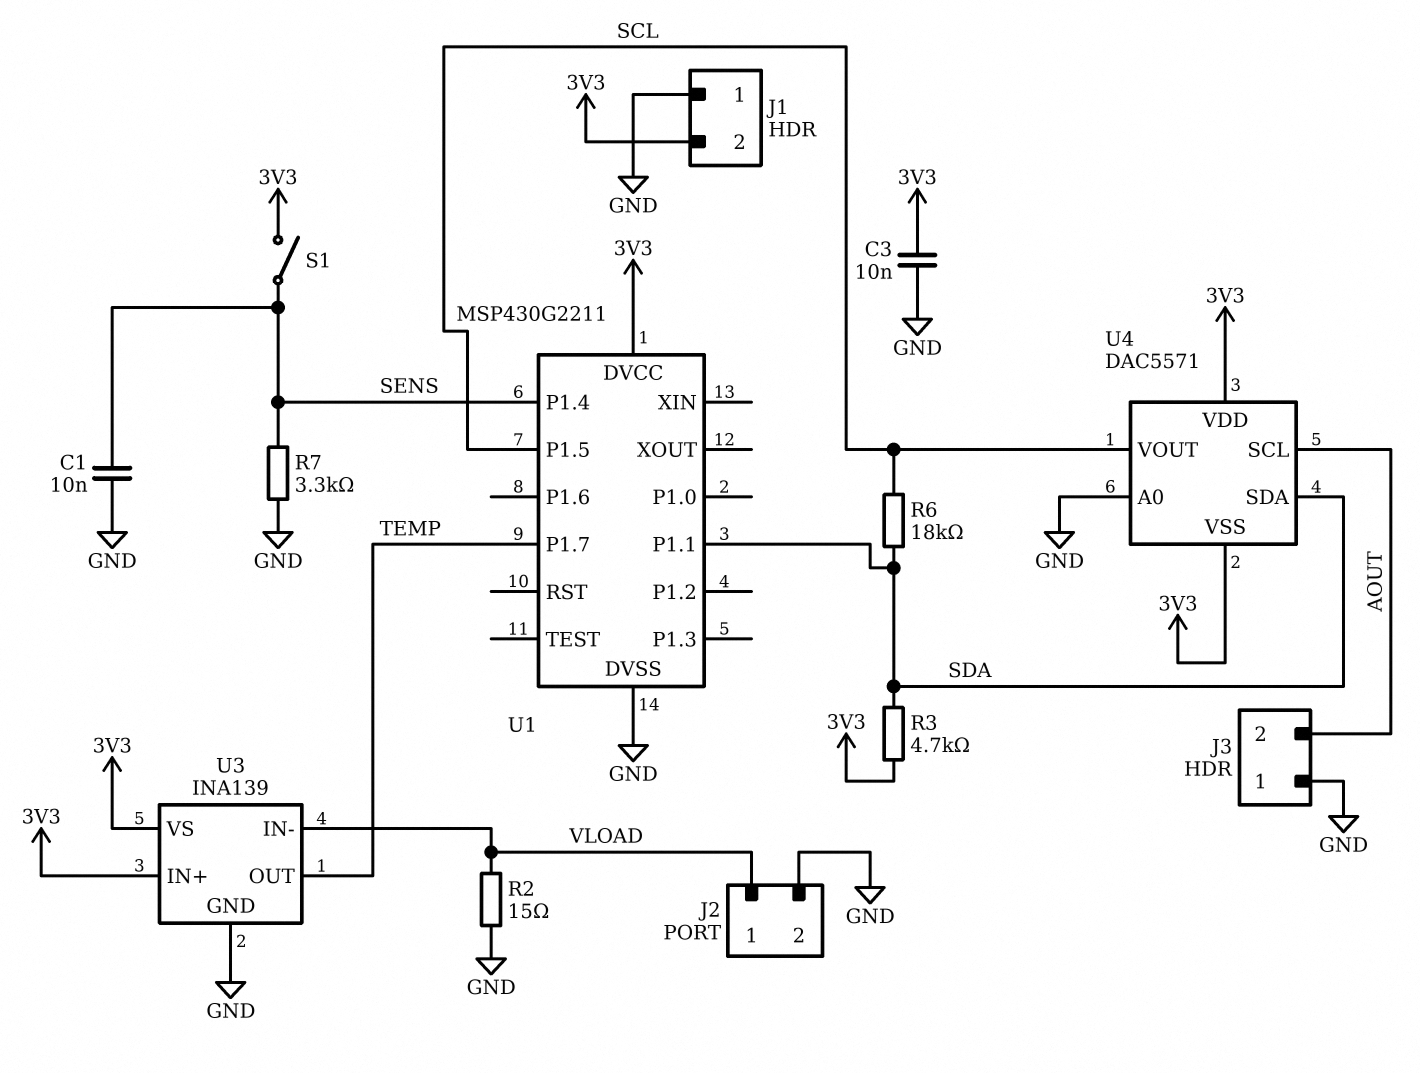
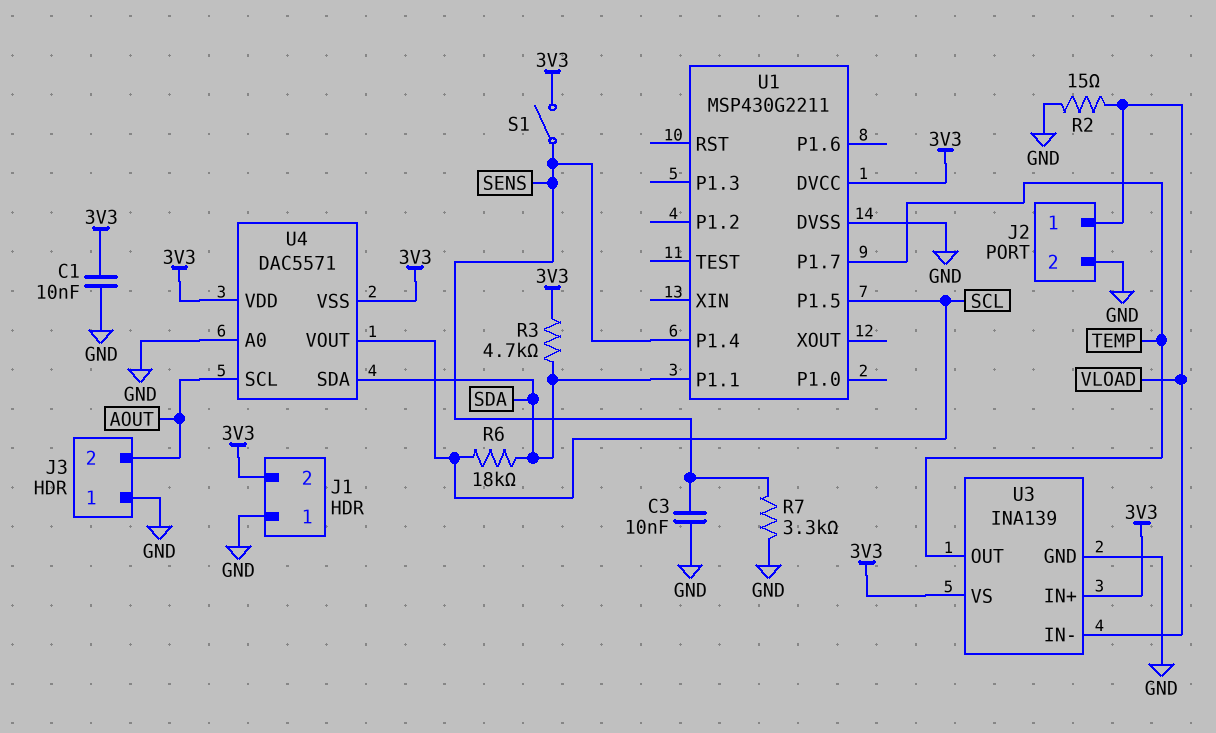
C1: 10nF (GND, SENS) -> 10nF (3V3, GND)
C3: 10nF (3V3, GND) -> 10nF (GND, SENS)

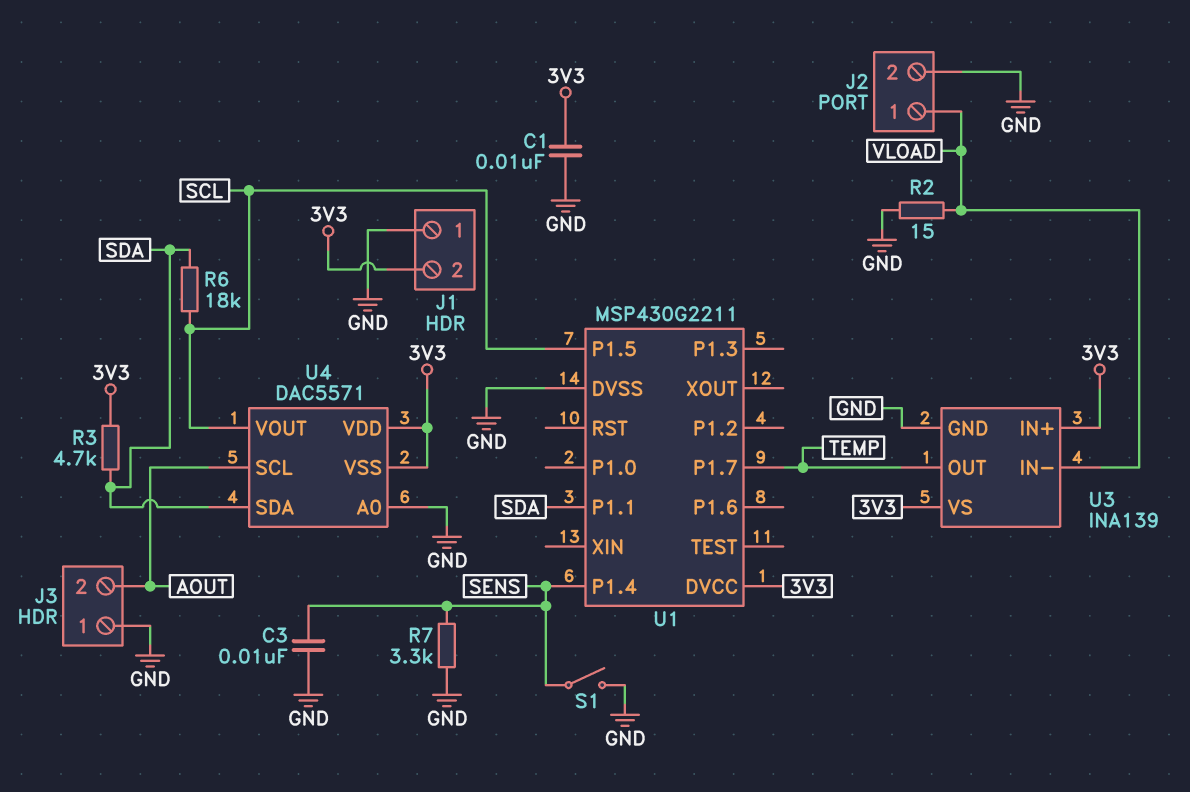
S1: switch (3V3, SENS) -> switch (GND, SENS)

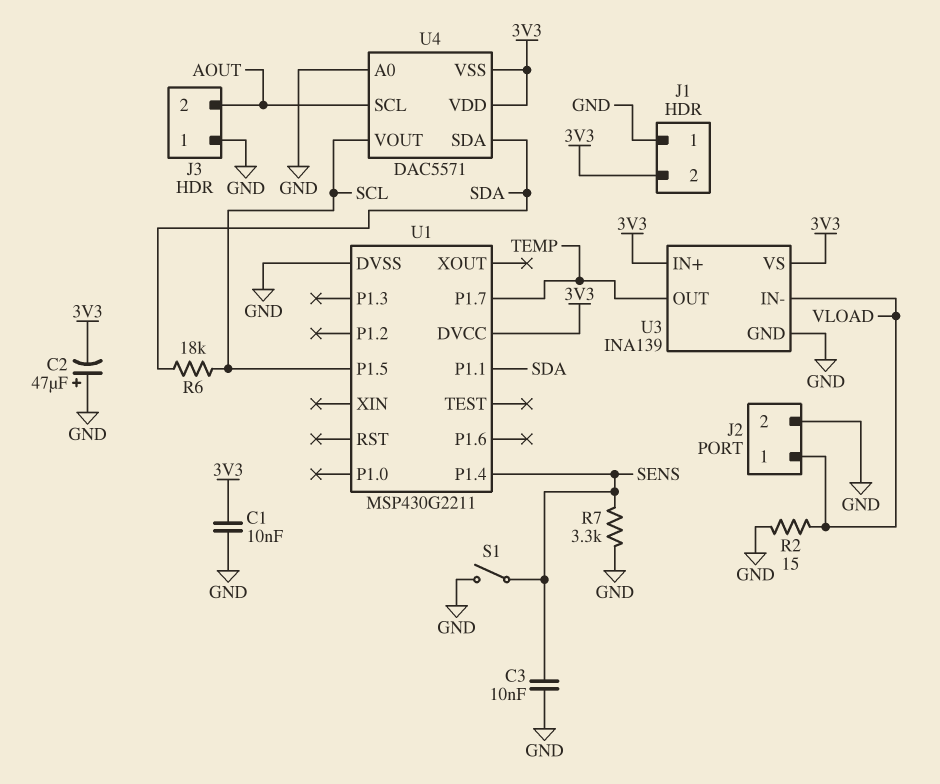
C2: none -> 47uF (plus GND, minus 3V3)
R3: 4.7k (3V3, SDA) -> none

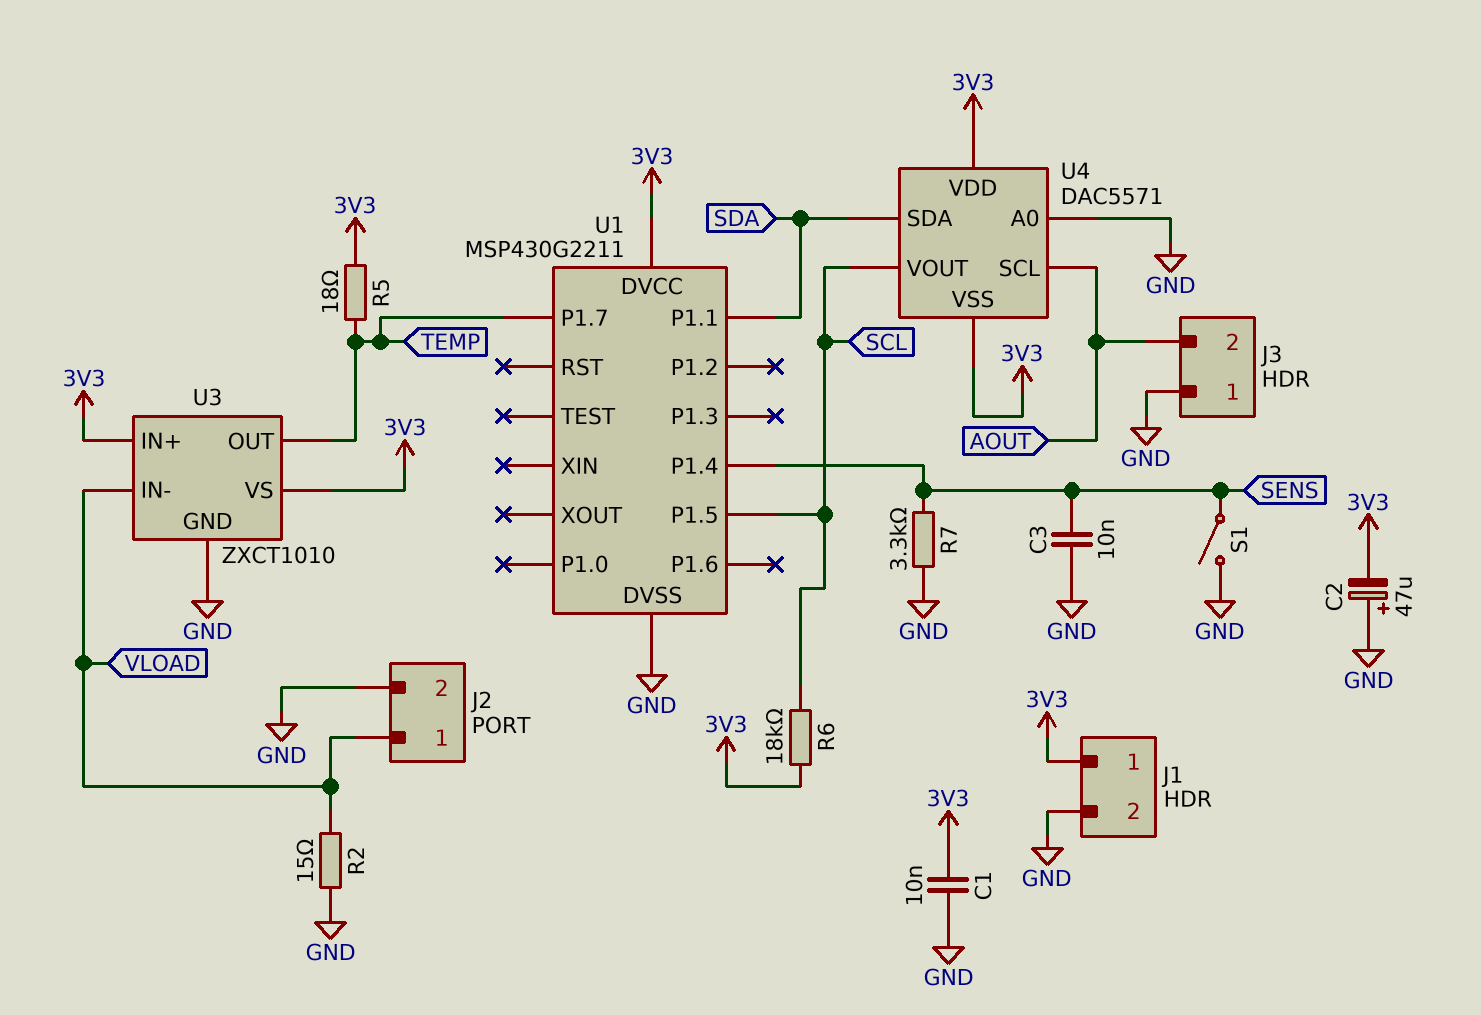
J1 pin 1: GND -> 3V3
J1 pin 2: 3V3 -> GND
R5: none -> 18 (3V3, TEMP)
R6: 18k (SCL, SDA) -> 18k (3V3, SCL)
U3: INA139 -> ZXCT1010

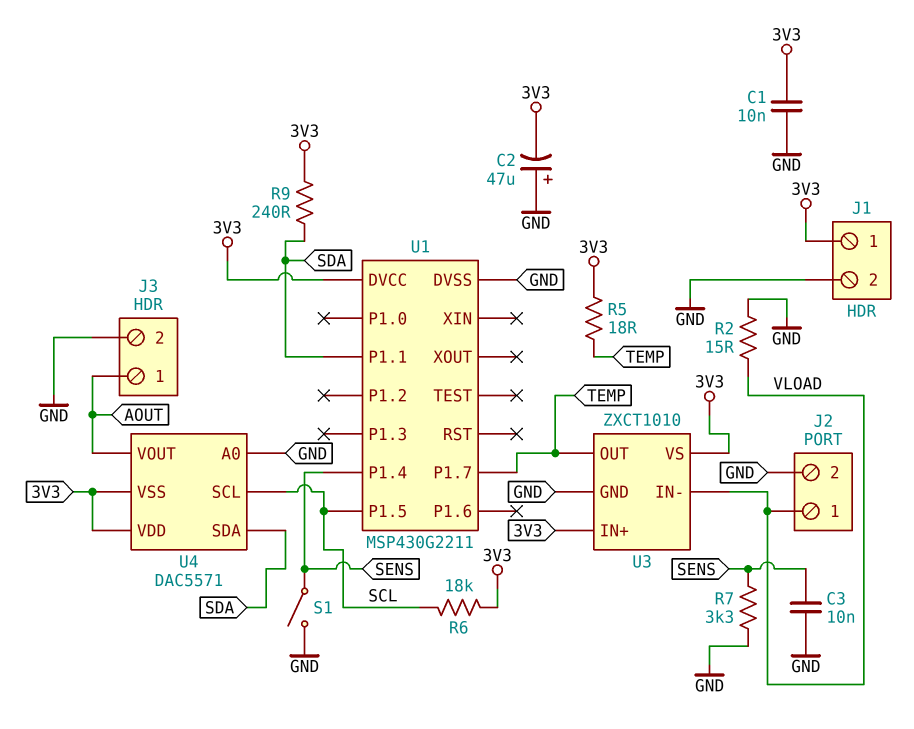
J3 pin 1: GND -> AOUT
J3 pin 2: AOUT -> GND
R9: none -> 240 (3V3, SDA)
U4 pin SCL: AOUT -> SCL
U4 pin VOUT: SCL -> AOUT

